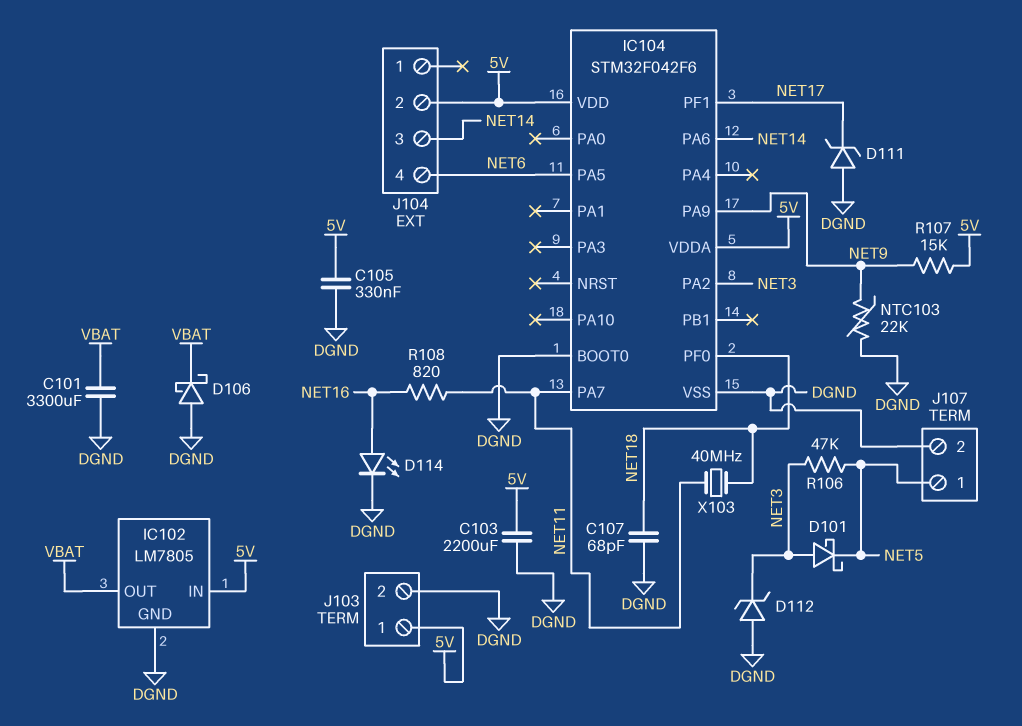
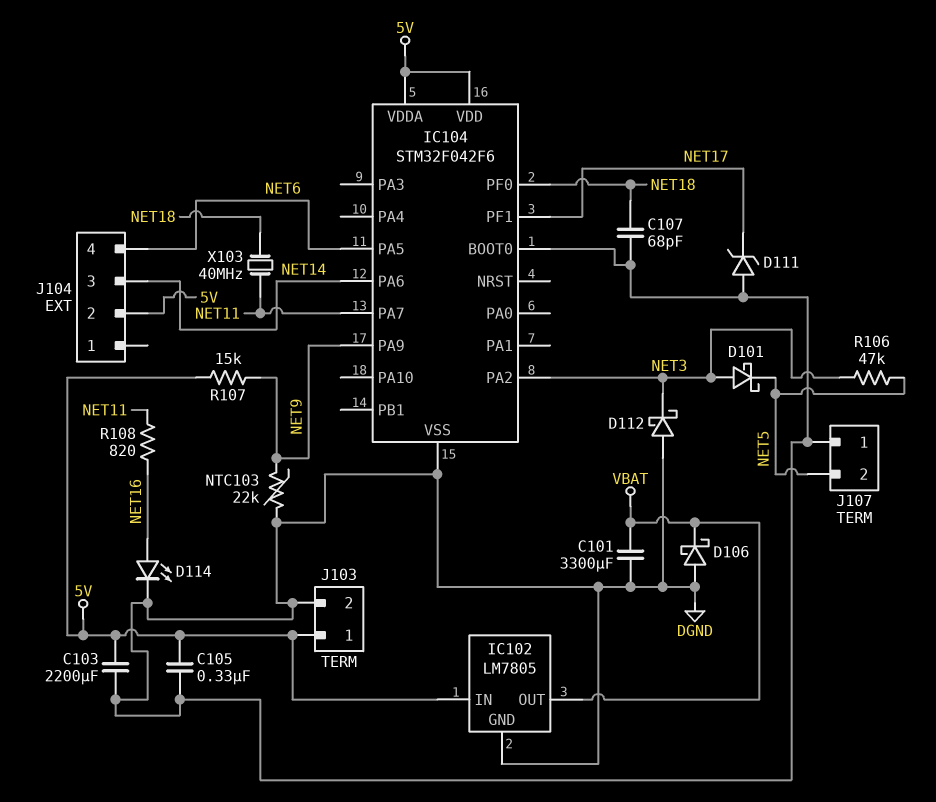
D112: zener (A DGND, K NET3) -> schottky (A DGND, K NET3)
J107 pin 1: NET5 -> DGND
J107 pin 2: DGND -> NET5

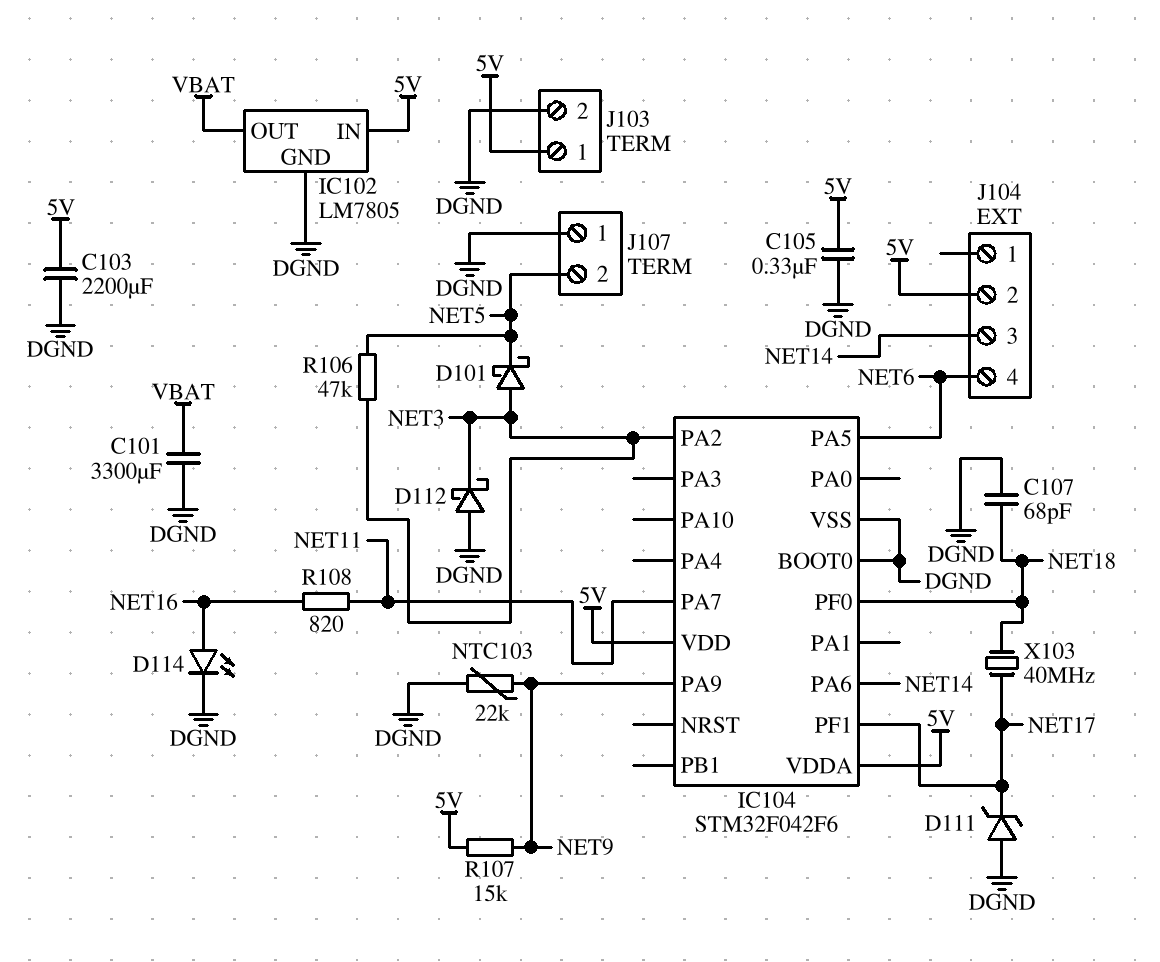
D106: schottky (A DGND, K VBAT) -> none
X103: 40MHz (NET11, NET18) -> 40MHz (NET17, NET18)

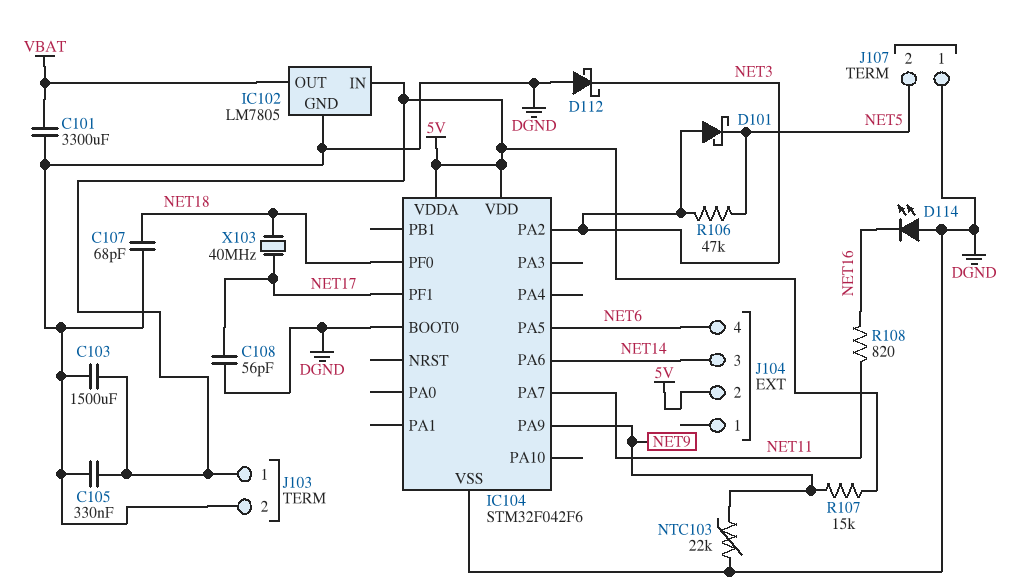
C103: 2200uF (5V, DGND) -> 1500uF (5V, DGND)
C108: none -> 56pF (DGND, NET17)
D111: zener (A DGND, K NET17) -> none
D114: LED (A NET16, K DGND) -> LED (A DGND, K NET16)

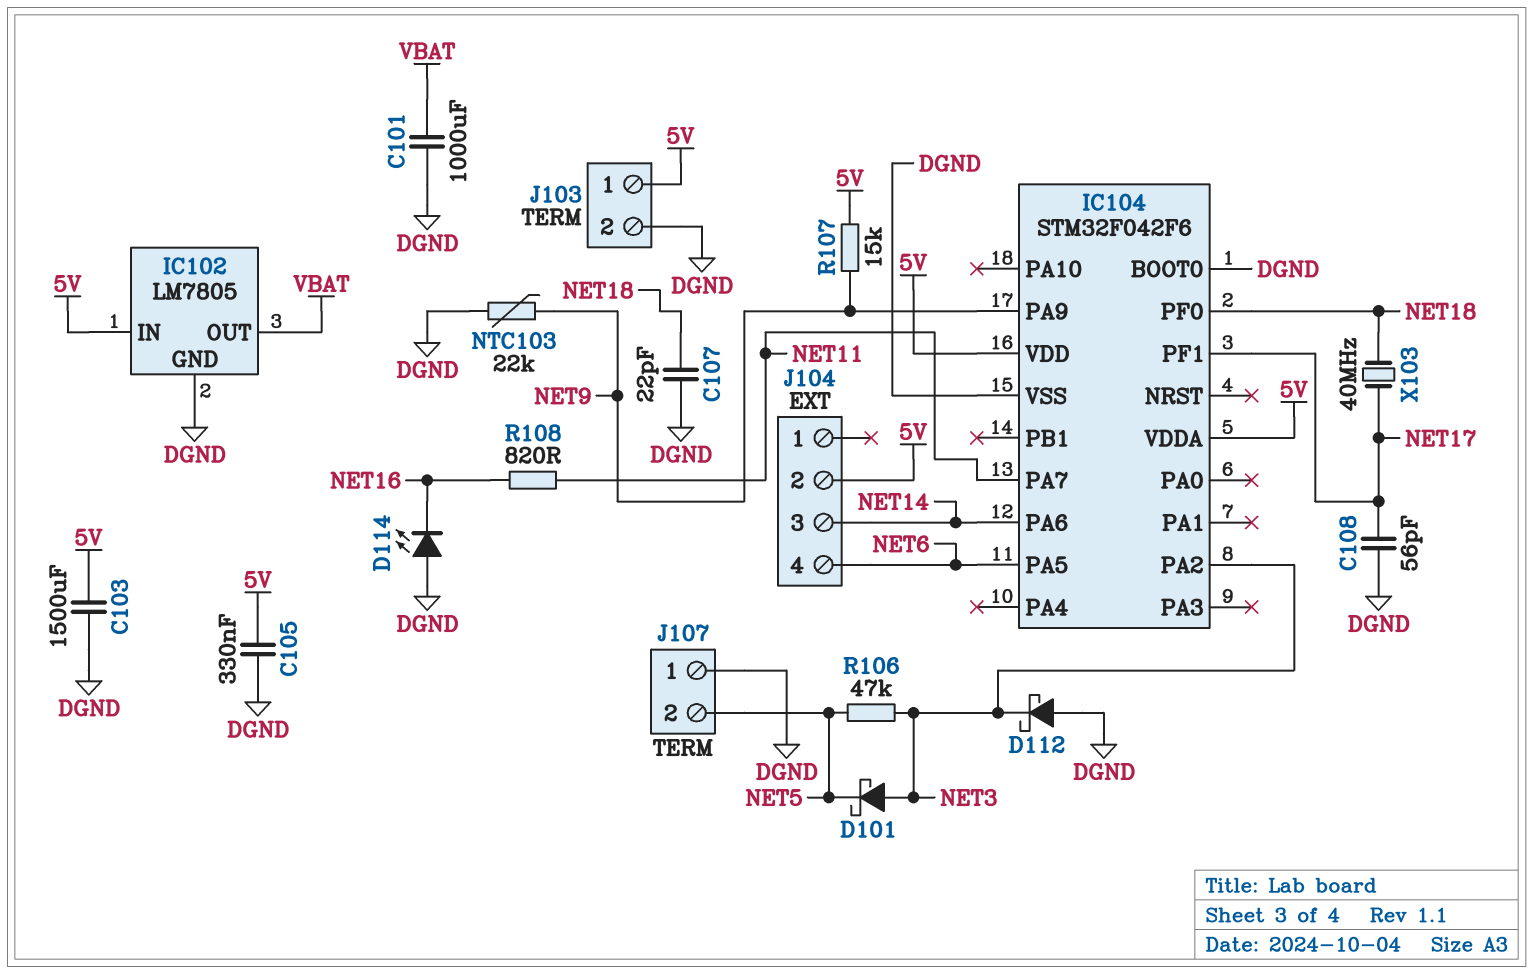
C101: 3300uF (DGND, VBAT) -> 1000uF (DGND, VBAT)
C107: 68pF (DGND, NET18) -> 22pF (DGND, NET18)

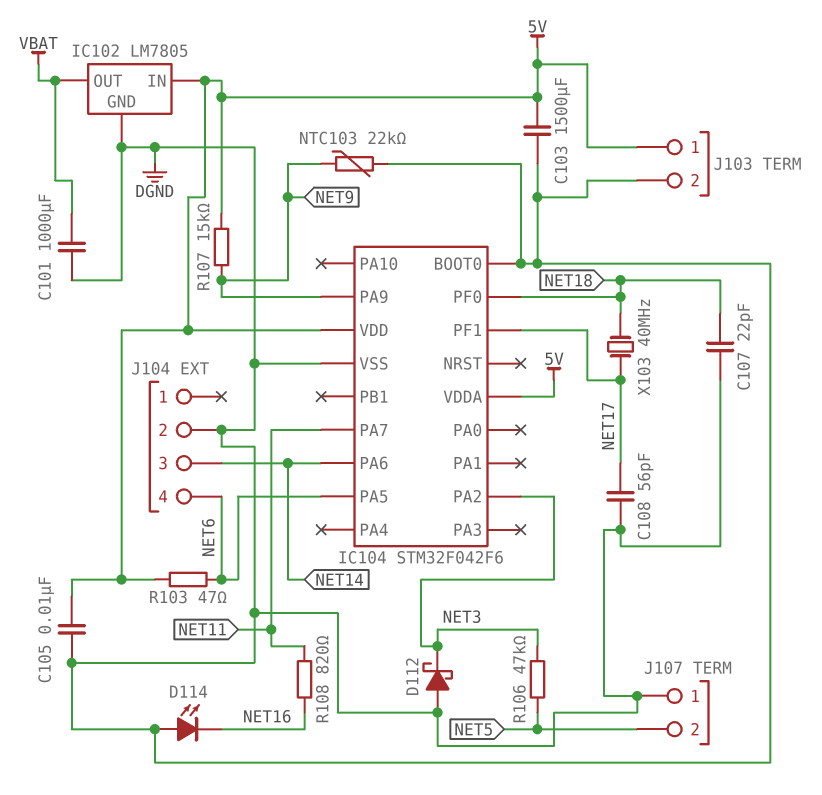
C105: 330nF (5V, DGND) -> 10nF (5V, DGND)
D101: schottky (A NET3, K NET5) -> none
J104 pin 2: 5V -> DGND
R103: none -> 47 (5V, NET6)

